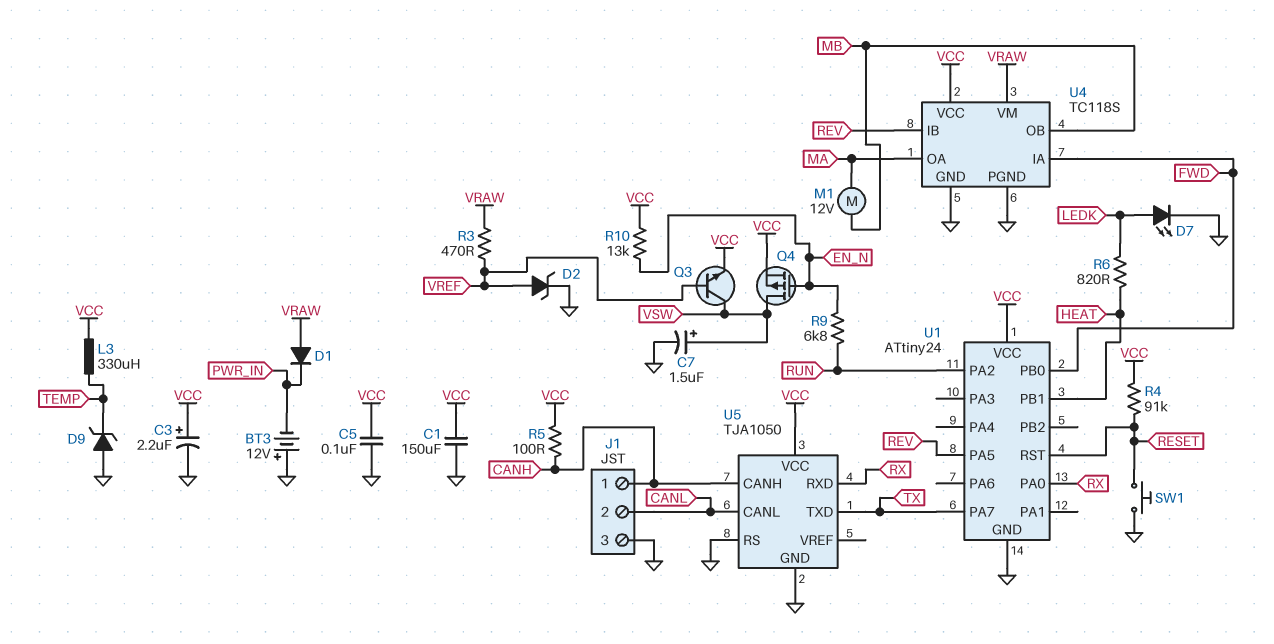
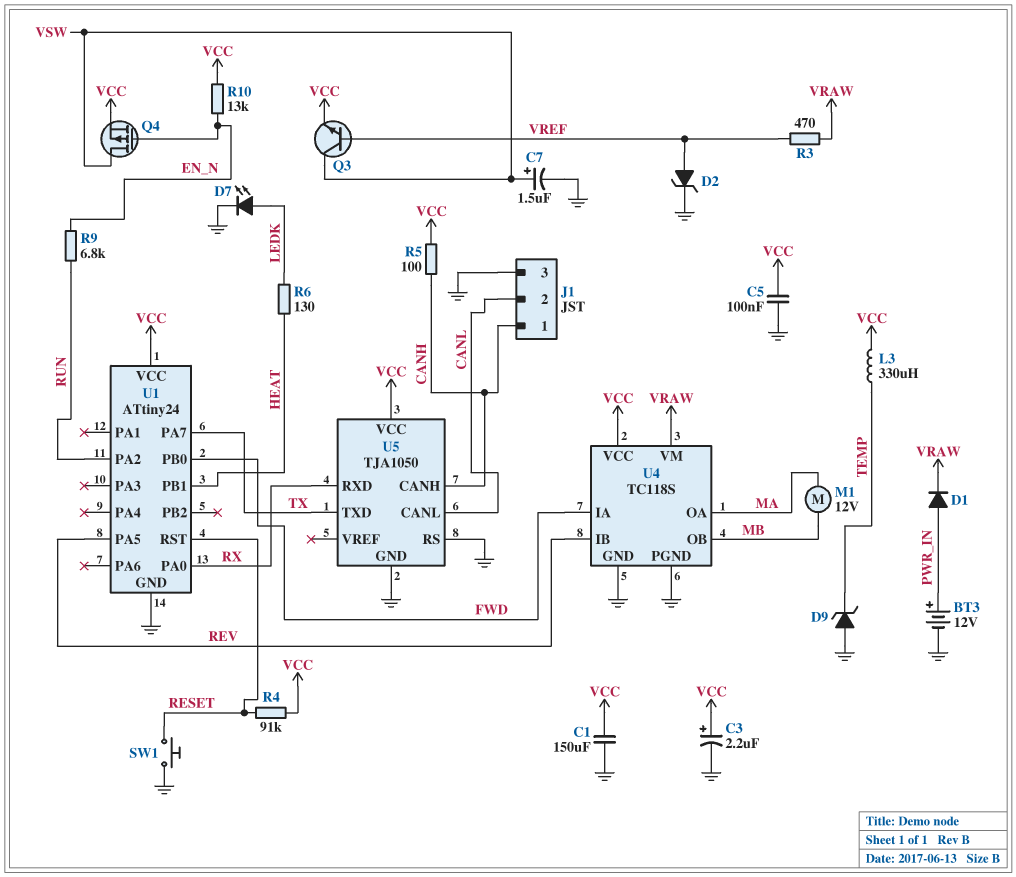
BT3: 12V (plus GND, minus PWR_IN) -> 12V (plus PWR_IN, minus GND)
D1: diode (A VRAW, K PWR_IN) -> diode (A PWR_IN, K VRAW)
R6: 820 (HEAT, LEDK) -> 130 (HEAT, LEDK)

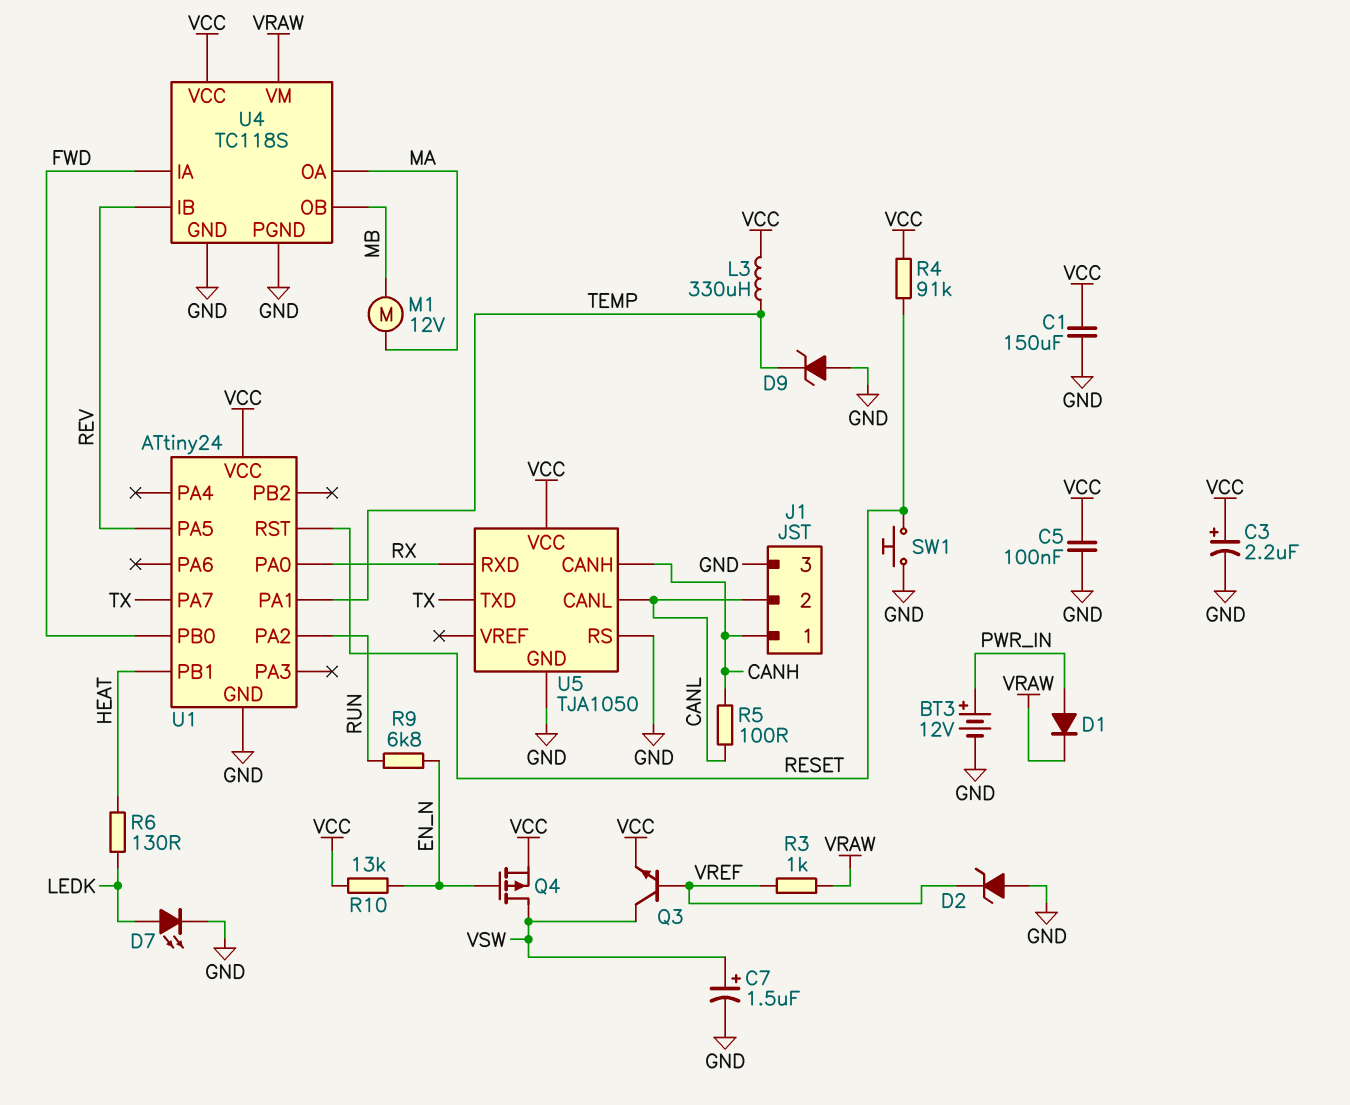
D2: zener (A VREF, K GND) -> zener (A GND, K VREF)
R3: 470 (VRAW, VREF) -> 1k (VRAW, VREF)
R5: 100 (CANH, VCC) -> 100 (CANH, CANL)
U1 pin PA1: none -> TEMP

